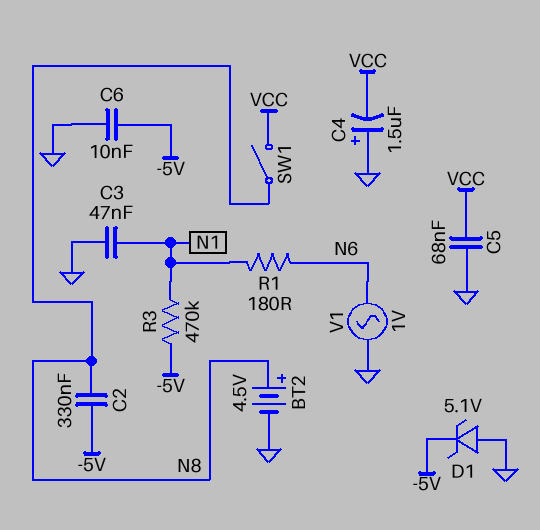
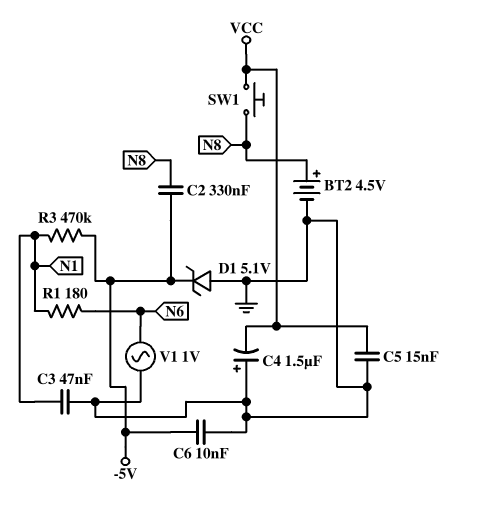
C5: 68nF (GND, VCC) -> 15nF (GND, VCC)
SW1: switch (N8, VCC) -> button (N8, VCC)

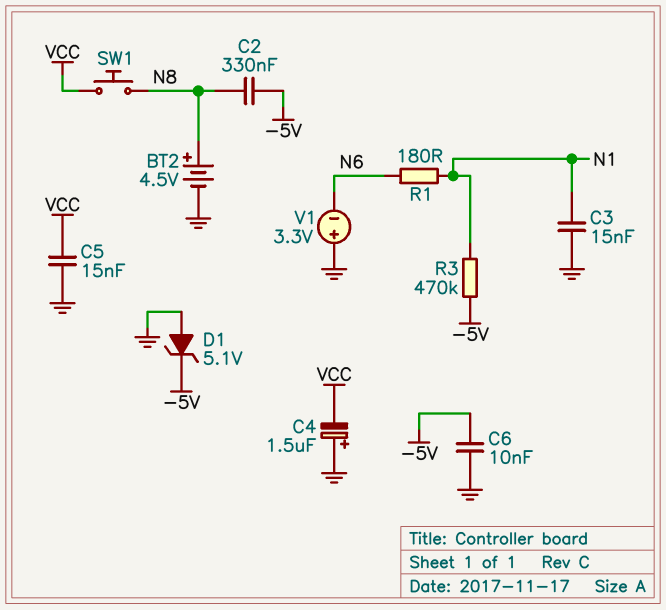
C3: 47nF (GND, N1) -> 15nF (GND, N1)
V1: AC 1V (GND, N6) -> 3.3V (plus GND, minus N6)

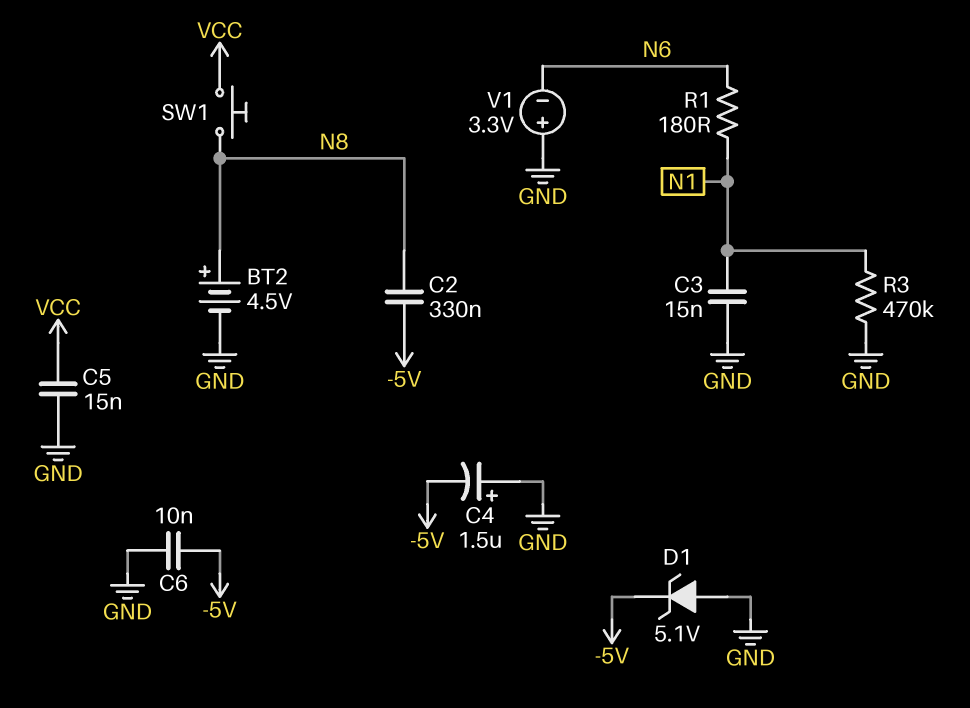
C4: 1.5uF (plus GND, minus VCC) -> 1.5uF (plus GND, minus -5V)
R3: 470k (-5V, N1) -> 470k (GND, N1)

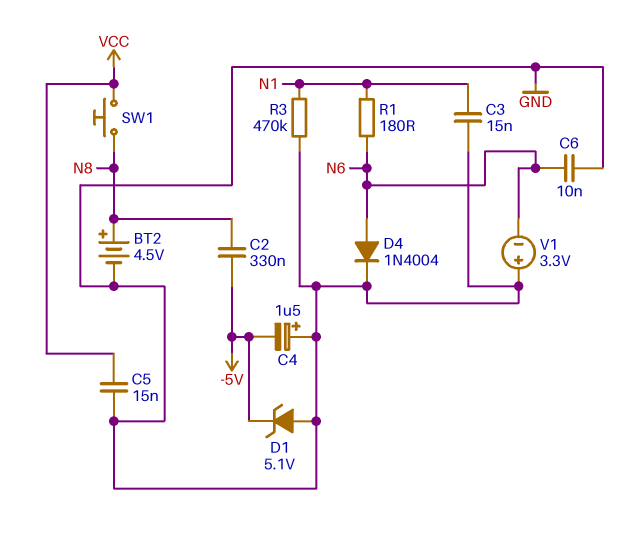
C6: 10nF (-5V, GND) -> 10nF (GND, N6)
D4: none -> diode 1N4004 (A N6, K GND)

